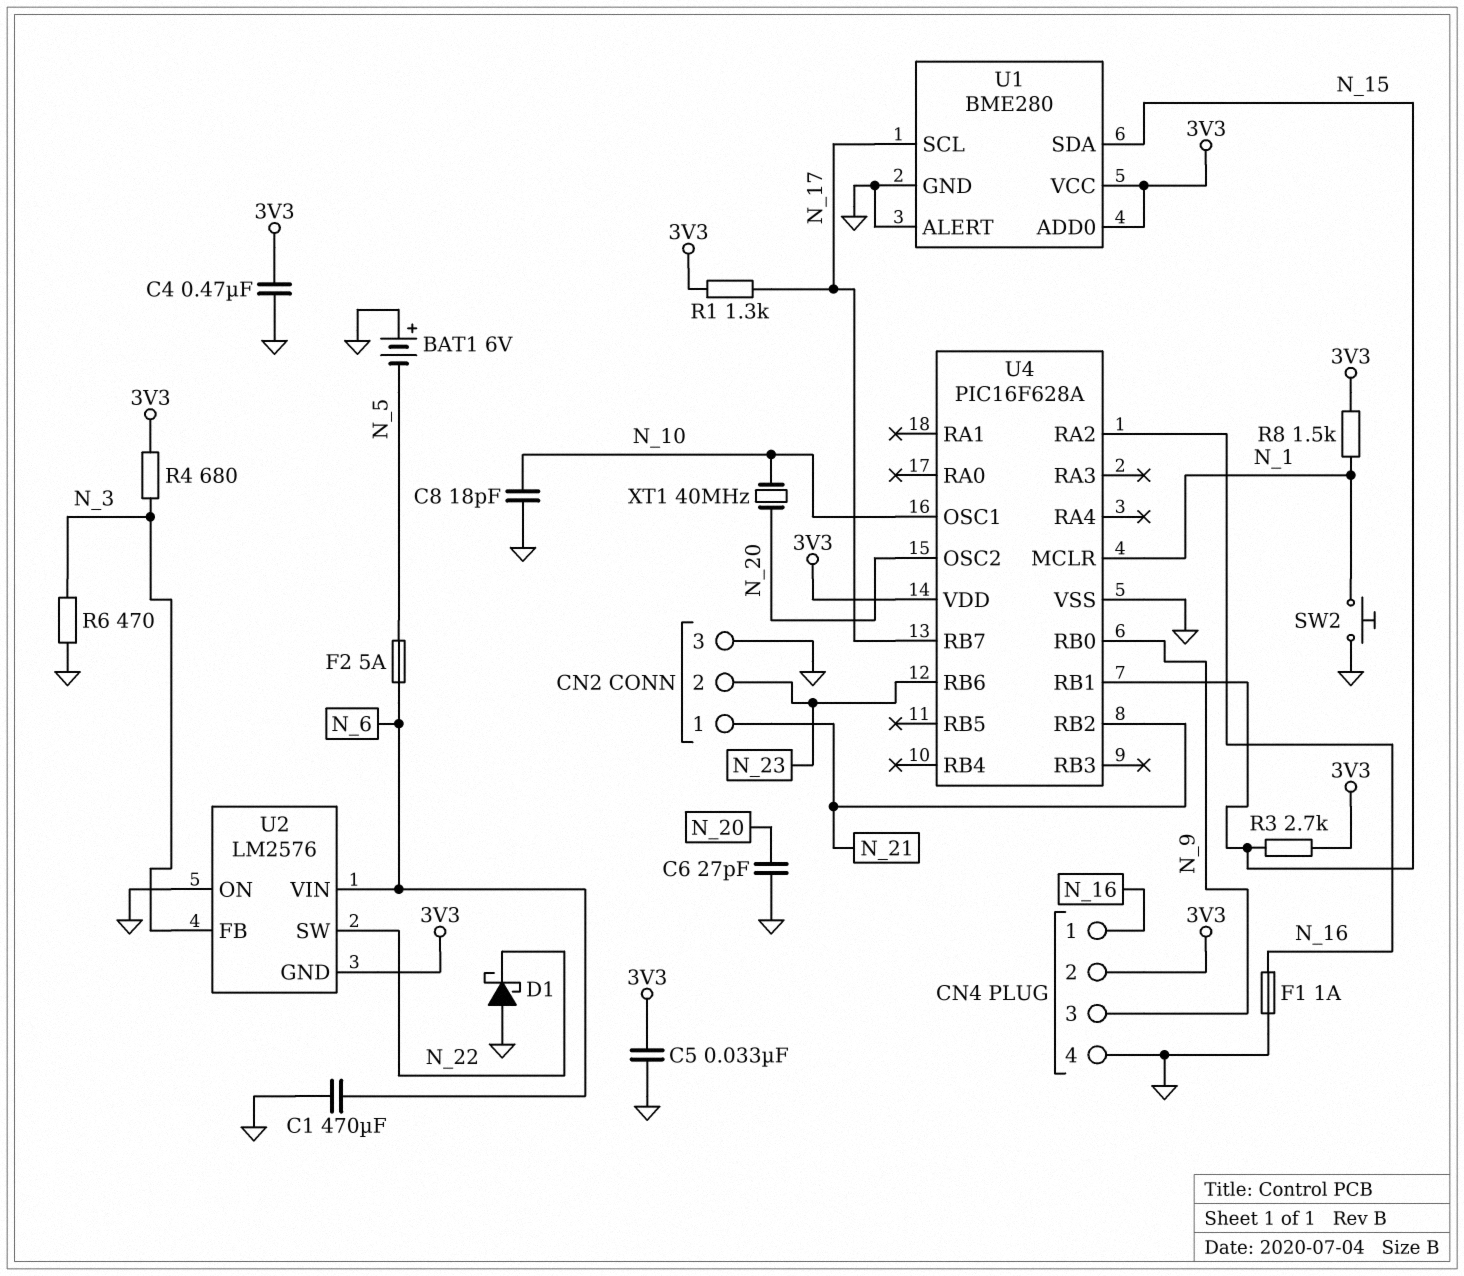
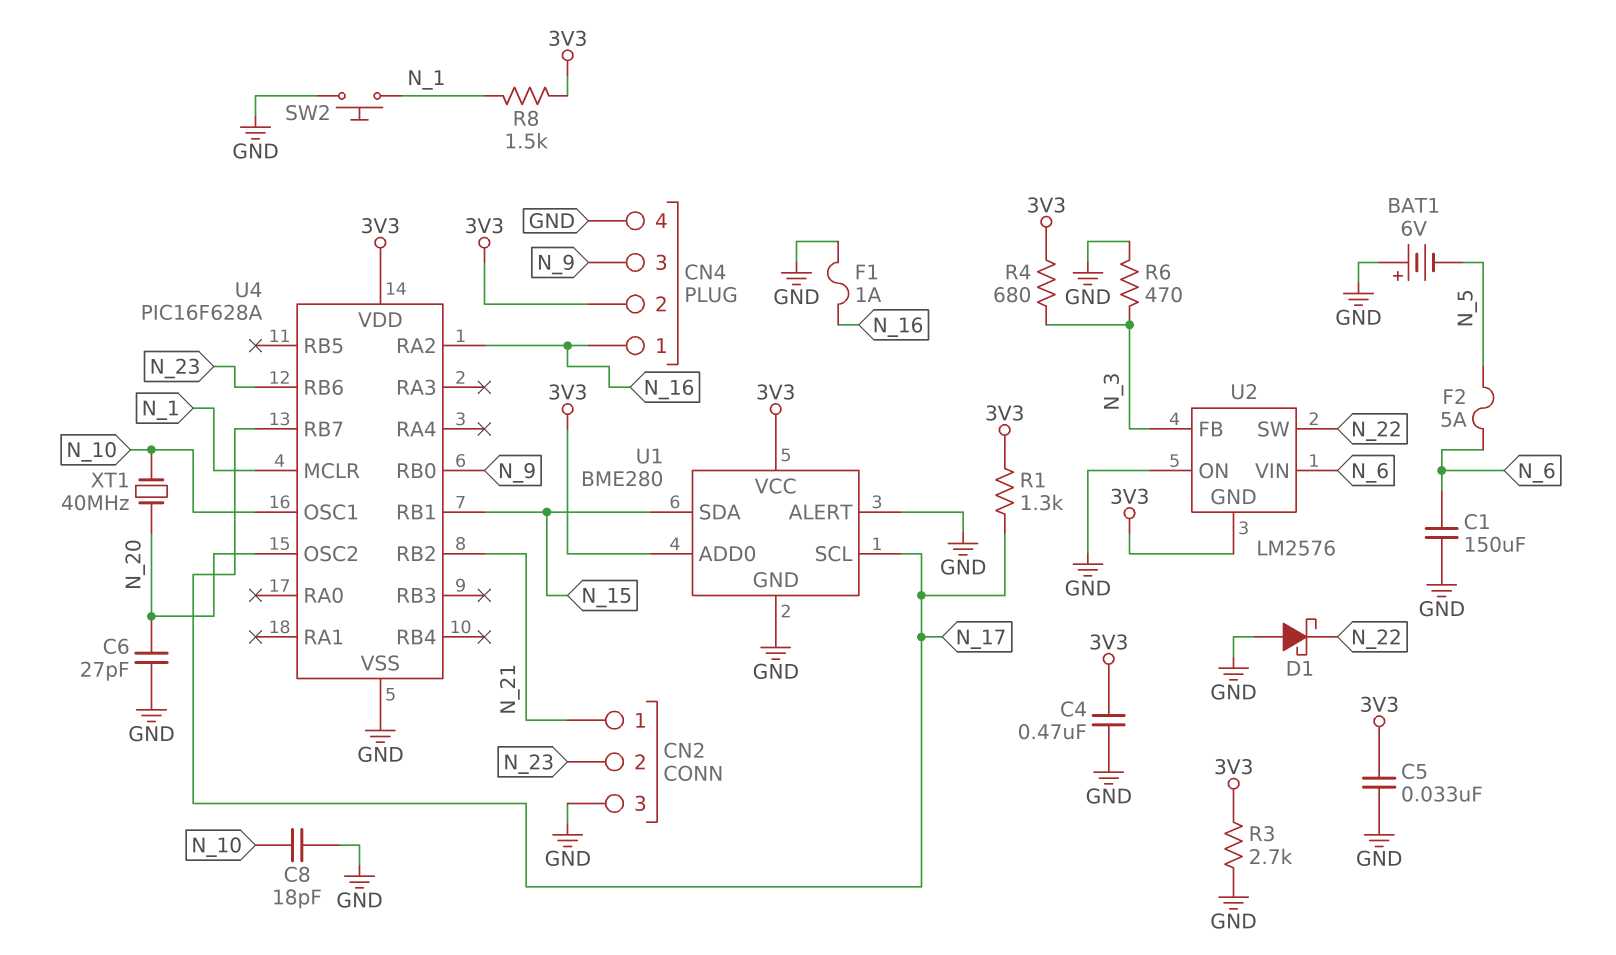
C1: 470uF (GND, N_6) -> 150uF (GND, N_6)
R3: 2.7k (3V3, N_15) -> 2.7k (3V3, GND)

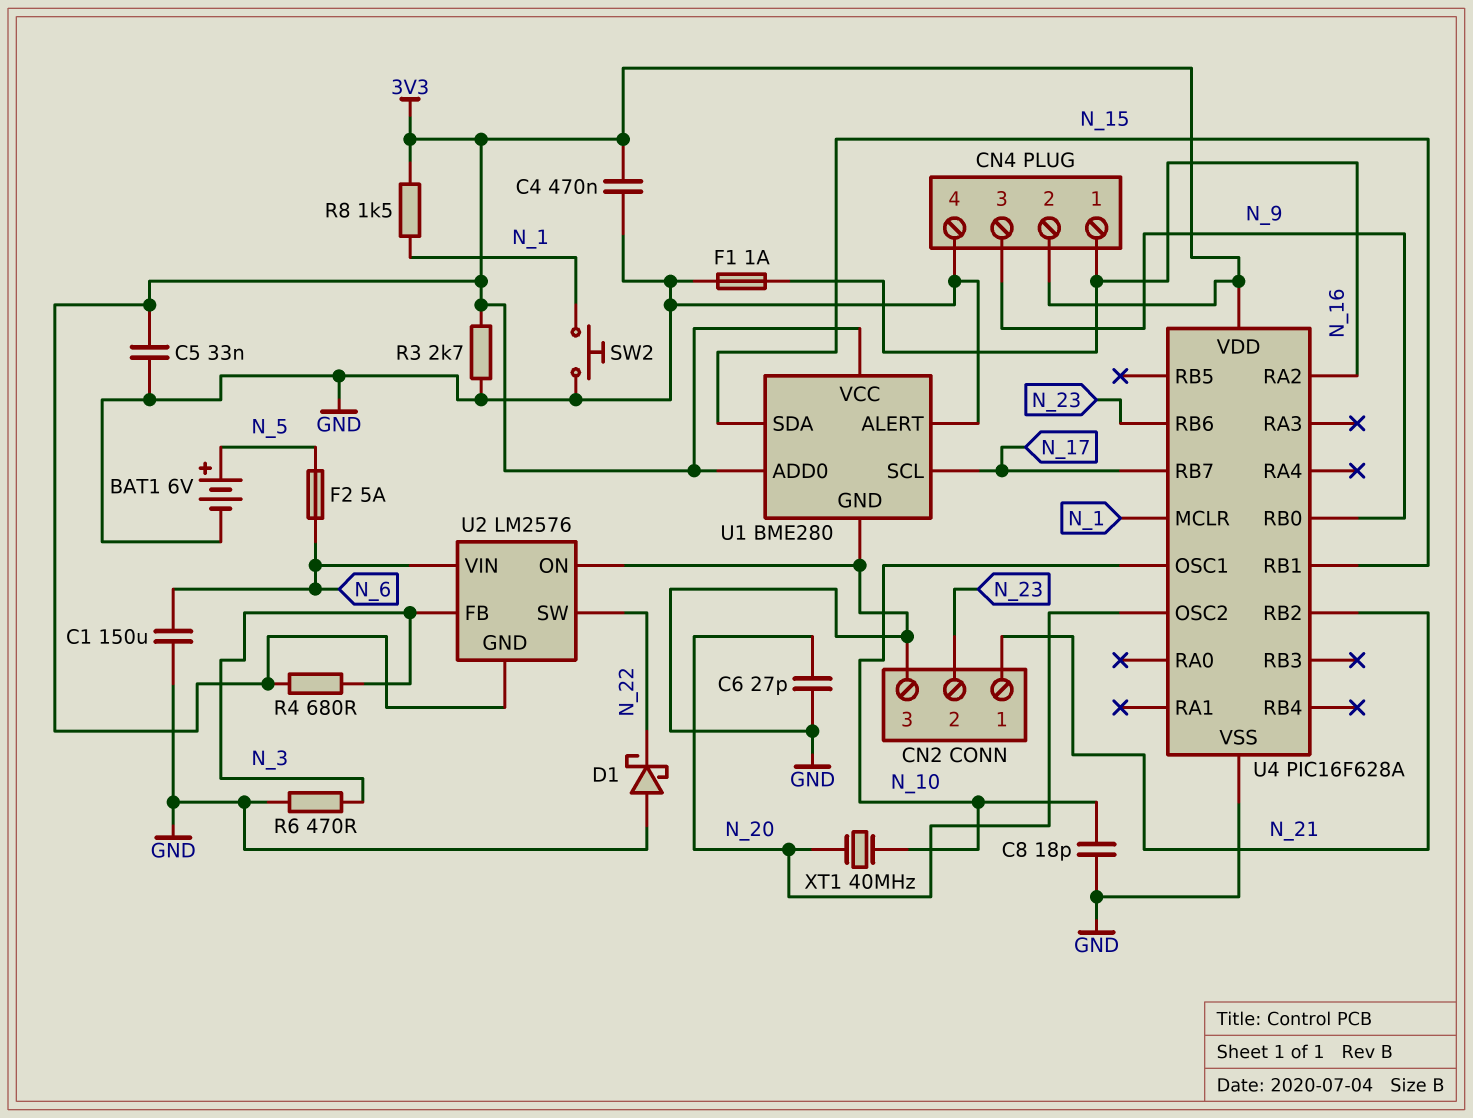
BAT1: 6V (plus GND, minus N_5) -> 6V (plus N_5, minus GND)
R1: 1.3k (3V3, N_17) -> none

